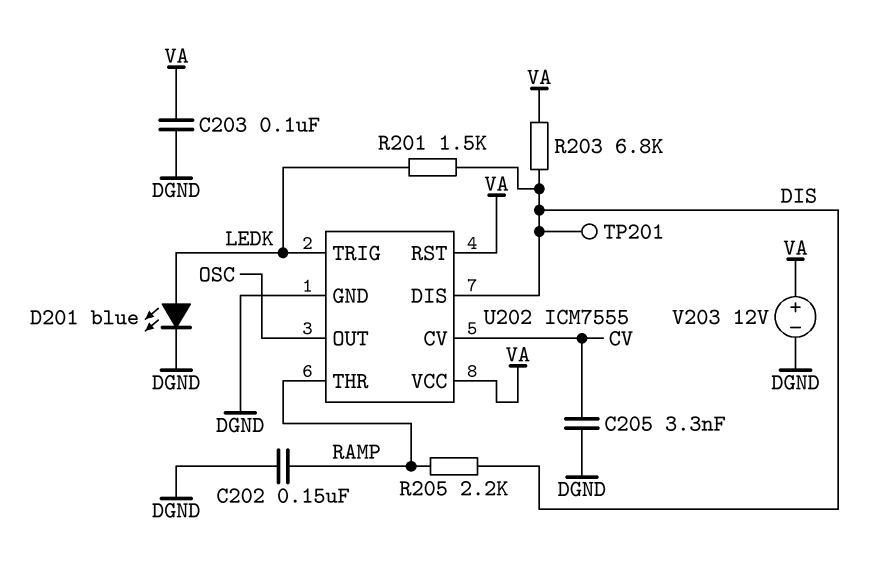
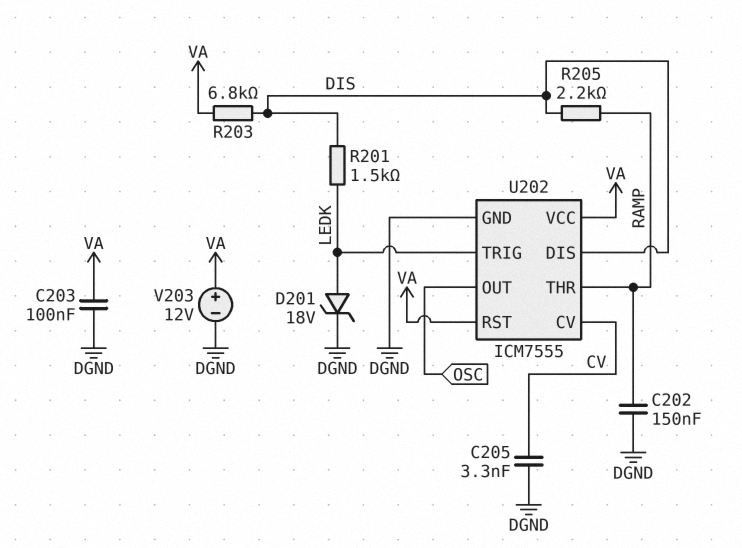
D201: LED blue (A LEDK, K DGND) -> zener 18V (A LEDK, K DGND)
TP201: test point (DIS) -> none

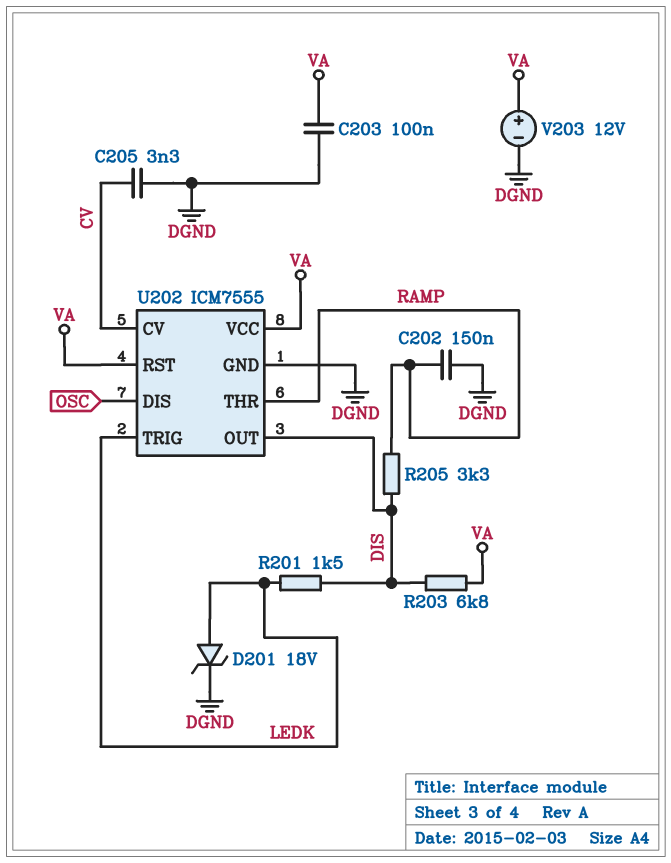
R205: 2.2k (DIS, RAMP) -> 3.3k (DIS, RAMP)
U202 pin DIS: DIS -> OSC
U202 pin OUT: OSC -> DIS

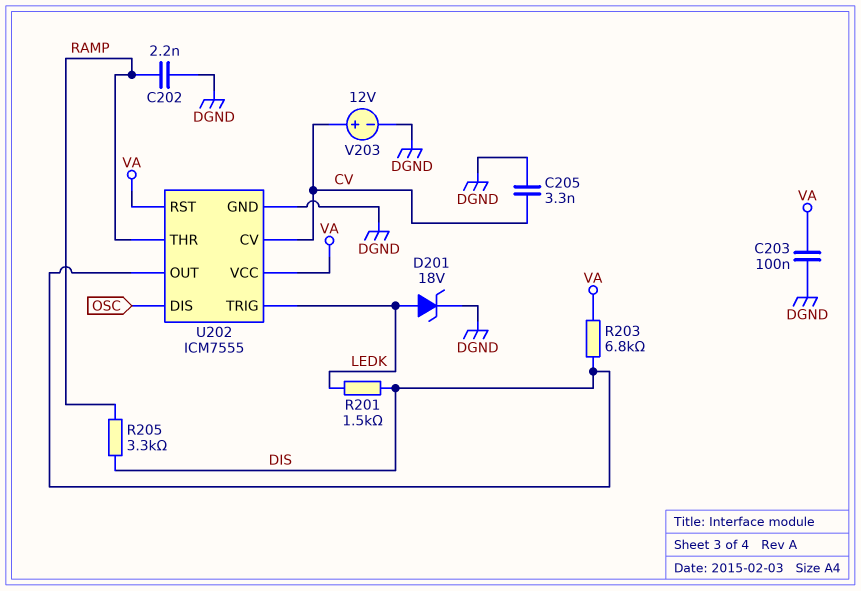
C202: 150nF (DGND, RAMP) -> 2.2nF (DGND, RAMP)
V203: 12V (plus VA, minus DGND) -> 12V (plus CV, minus DGND)

